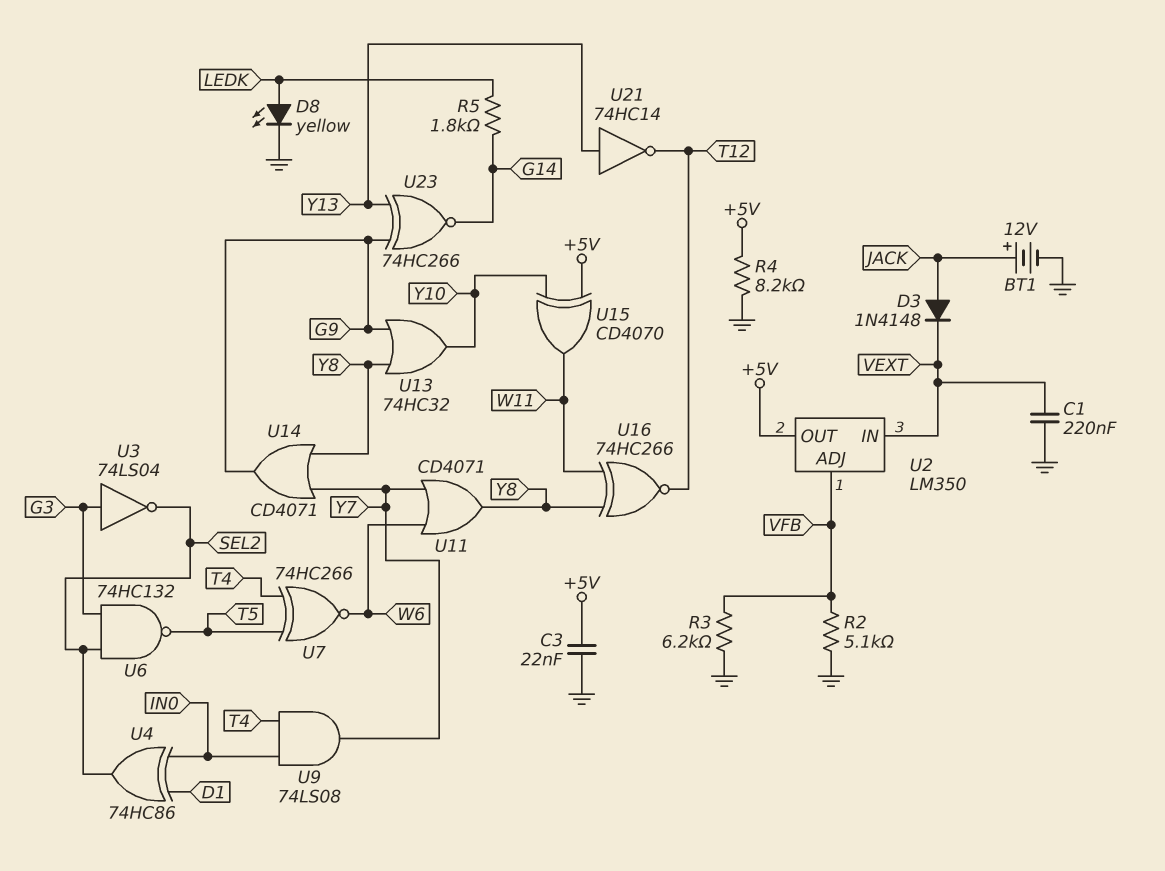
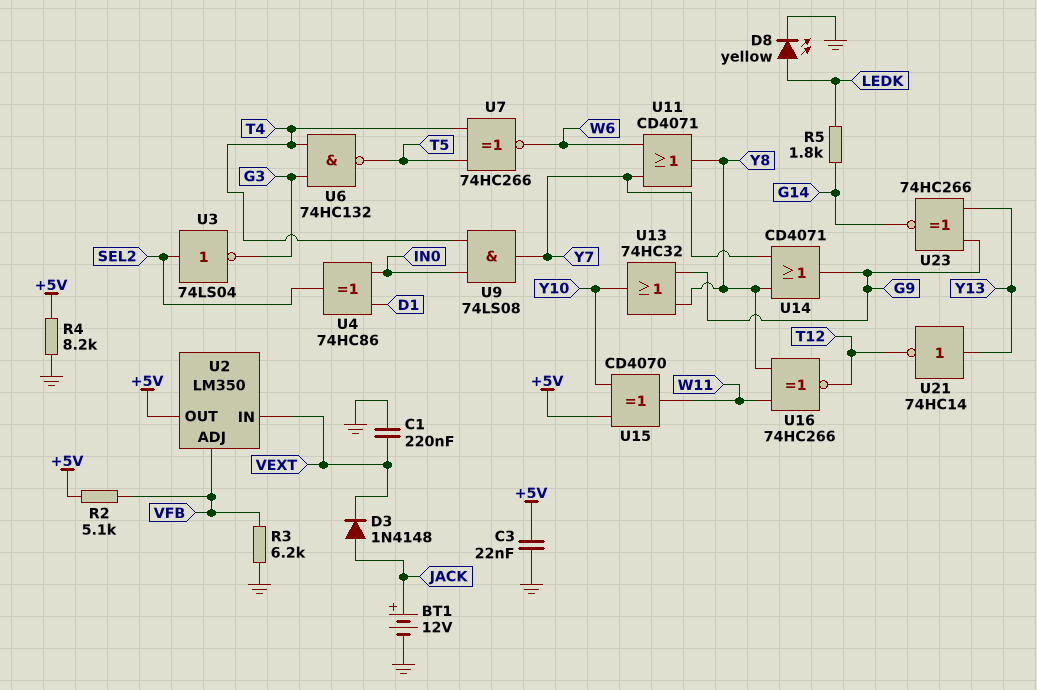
R2: 5.1k (GND, VFB) -> 5.1k (+5V, VFB)
U3: NOT 74LS04 (in G3, out SEL2) -> NOT 74LS04 (in SEL2, out G3)
U6: NAND 74HC132 (in G3, in SEL2, out T5) -> NAND 74HC132 (in G3, in T4, out T5)

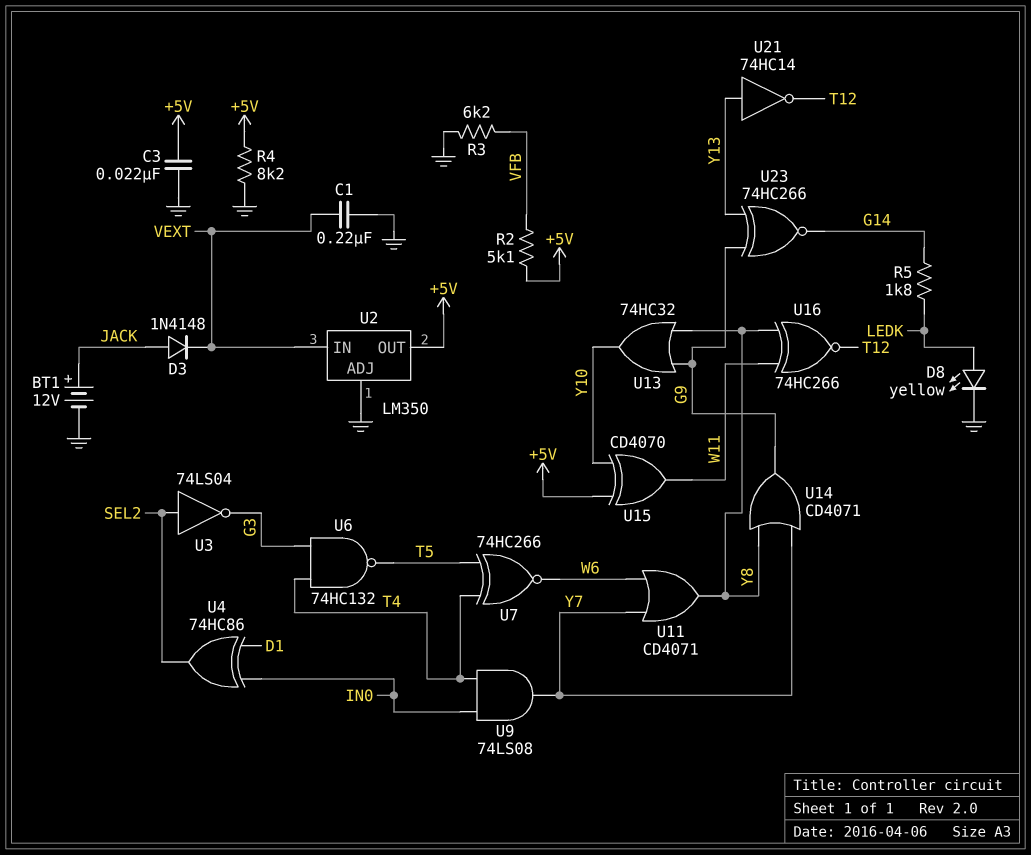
U2 pin ADJ: VFB -> GND

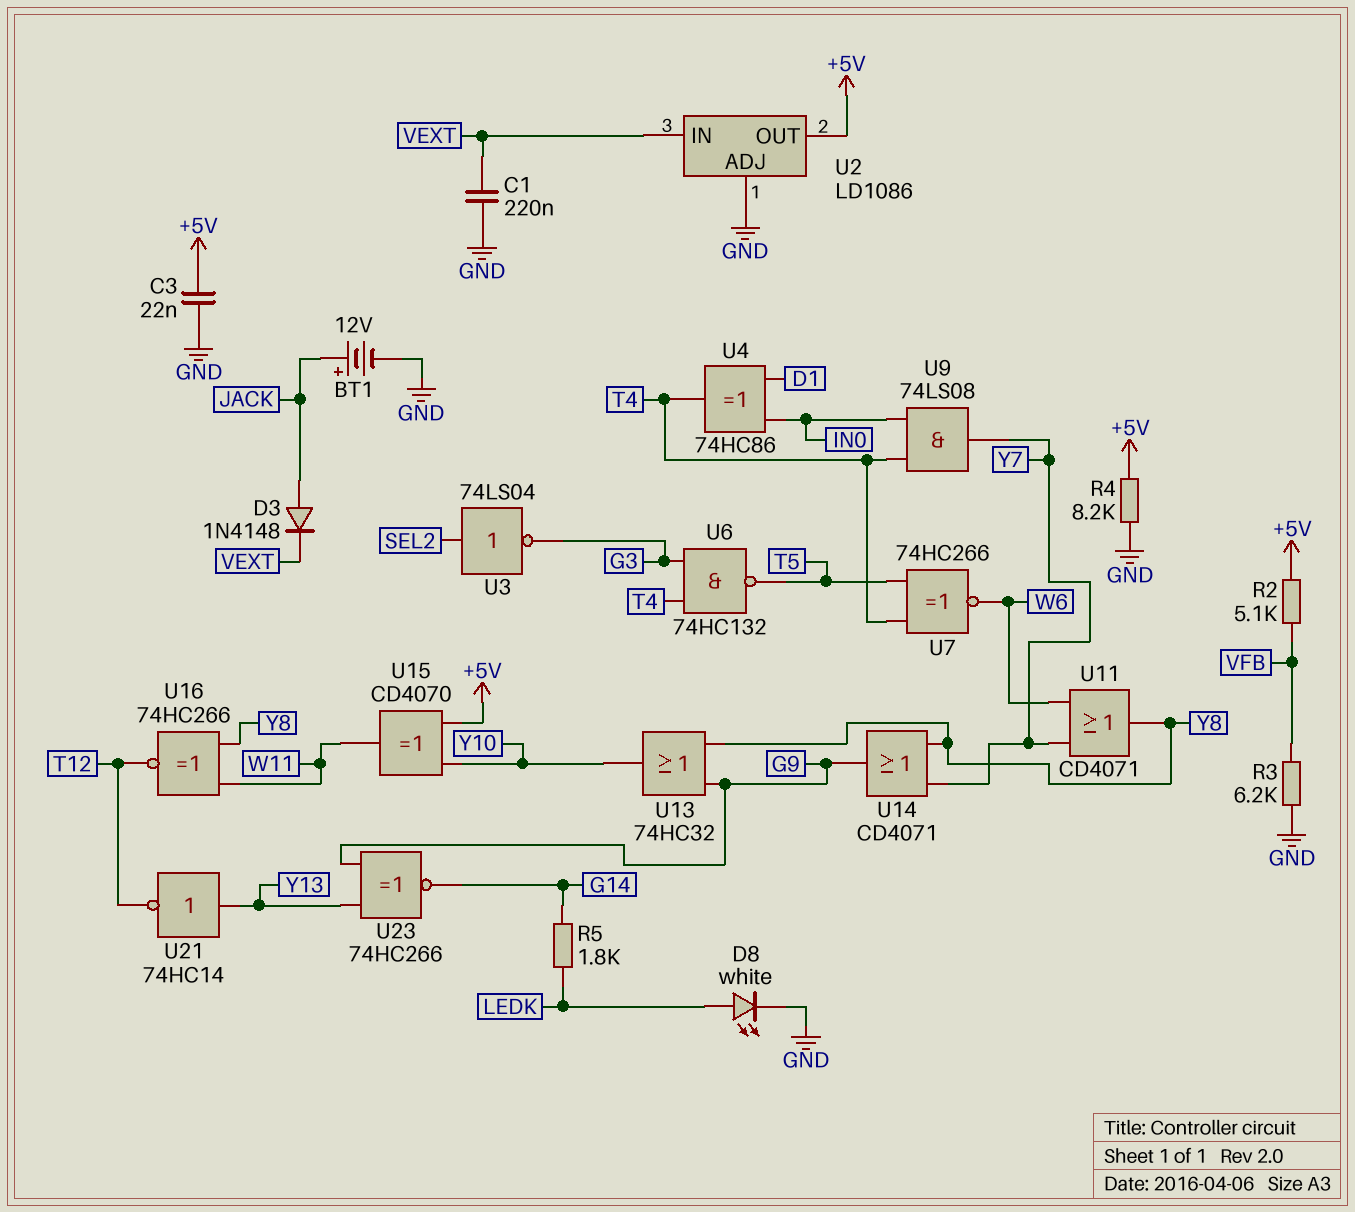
D8: LED yellow (A LEDK, K GND) -> LED white (A LEDK, K GND)
U2: LM350 -> LD1086
U4: XOR 74HC86 (in D1, in IN0, out SEL2) -> XOR 74HC86 (in D1, in IN0, out T4)

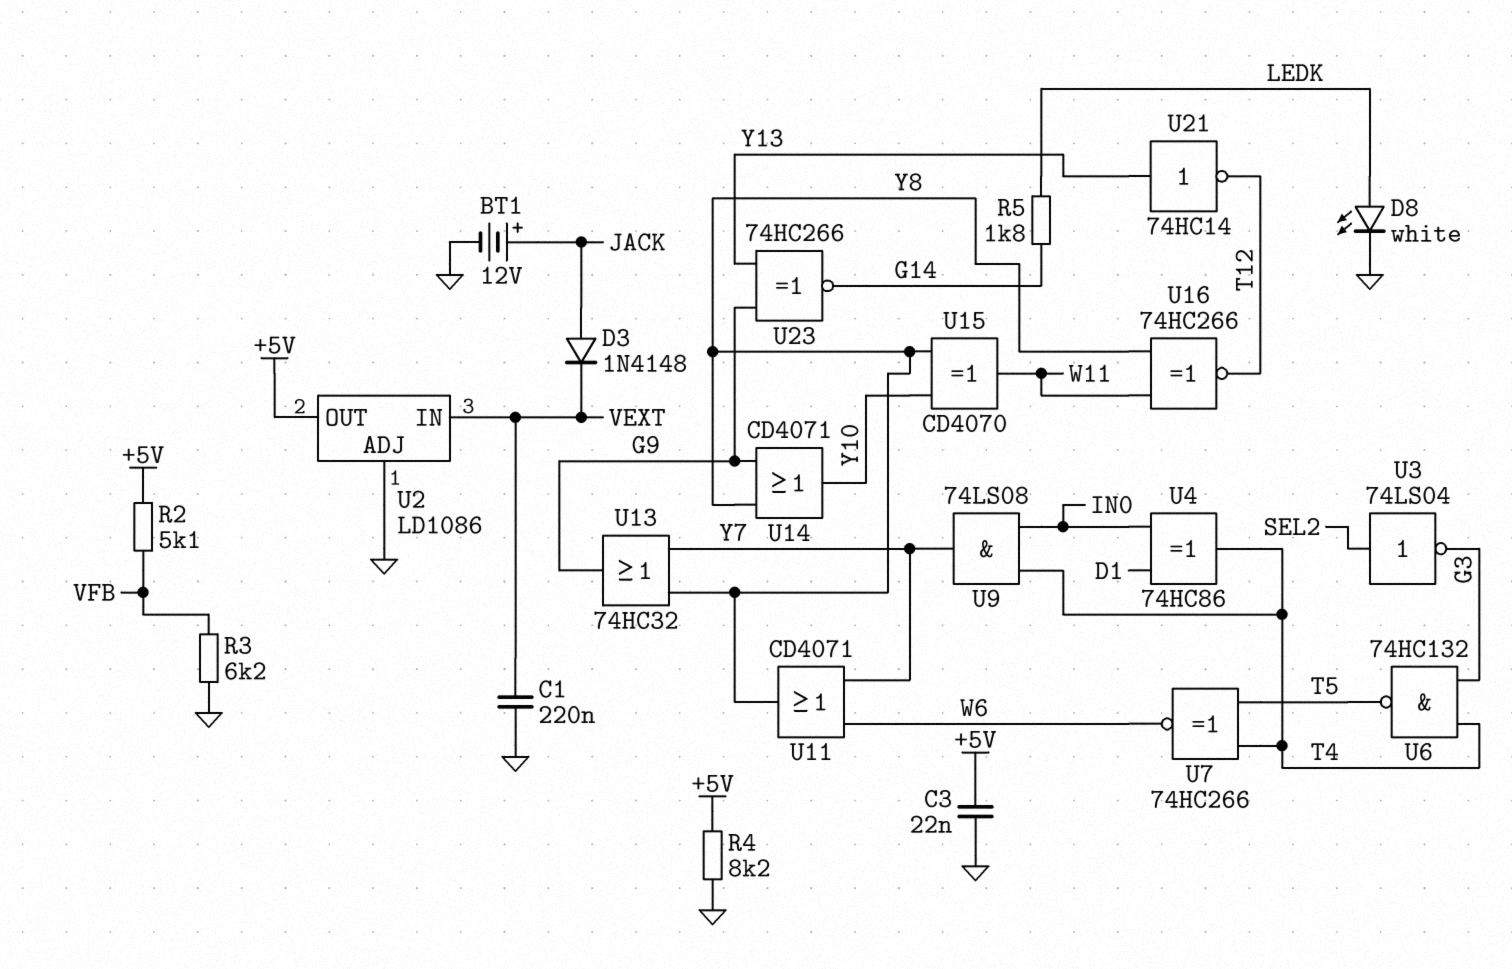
U13: OR 74HC32 (in G9, in Y8, out Y10) -> OR 74HC32 (in Y7, in Y8, out G9)
U14: OR CD4071 (in Y7, in Y8, out G9) -> OR CD4071 (in G9, in Y8, out Y10)
U15: XOR CD4070 (in +5V, in Y10, out W11) -> XOR CD4070 (in Y8, in Y10, out W11)

